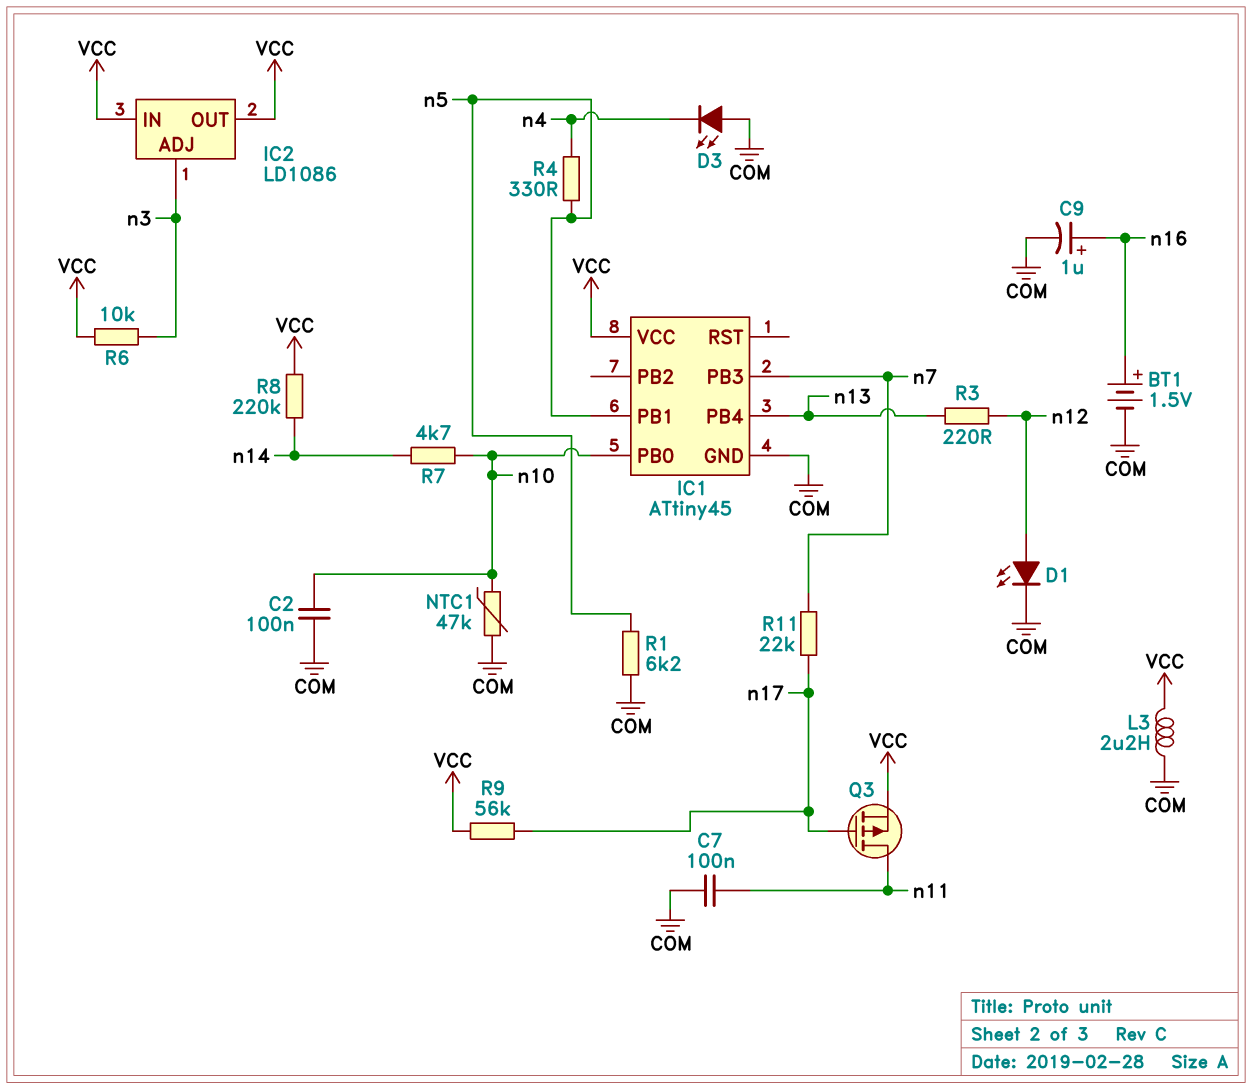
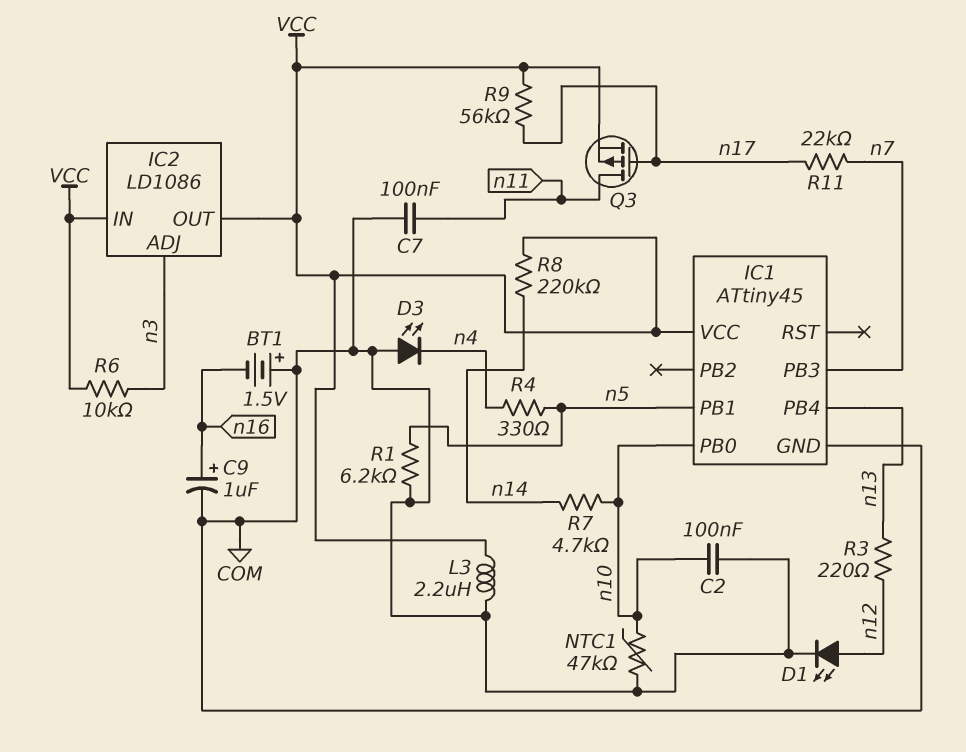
BT1: 1.5V (plus n16, minus COM) -> 1.5V (plus COM, minus n16)

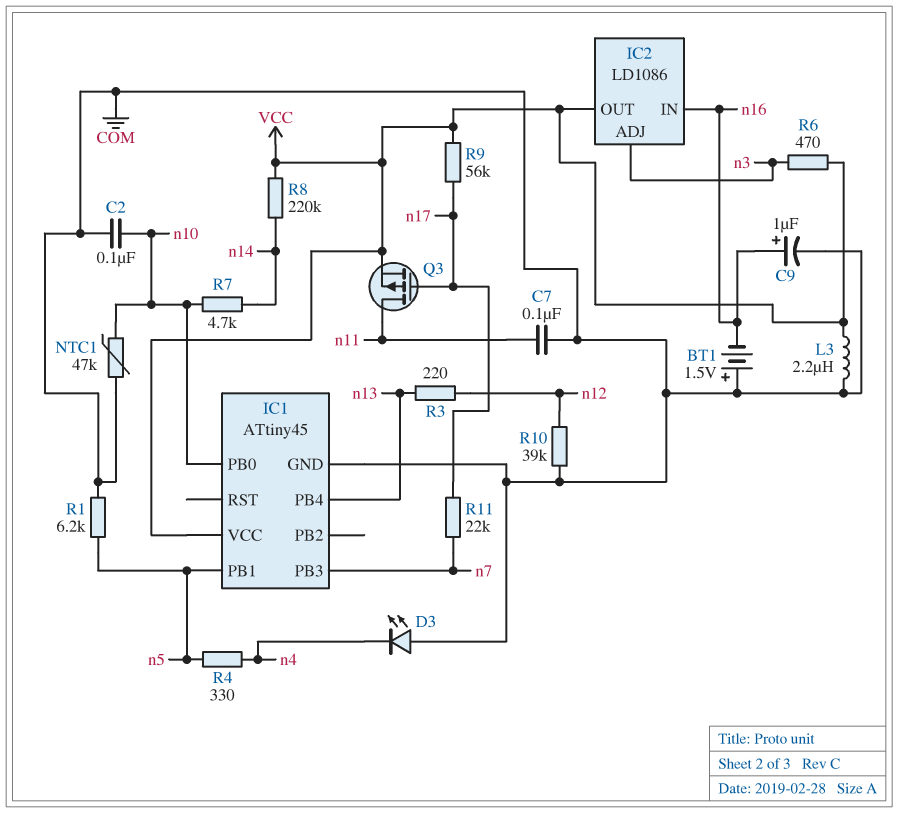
D1: LED (A n12, K COM) -> none
IC2 pin IN: VCC -> n16
R6: 10k (VCC, n3) -> 470 (VCC, n3)
R10: none -> 39k (COM, n12)

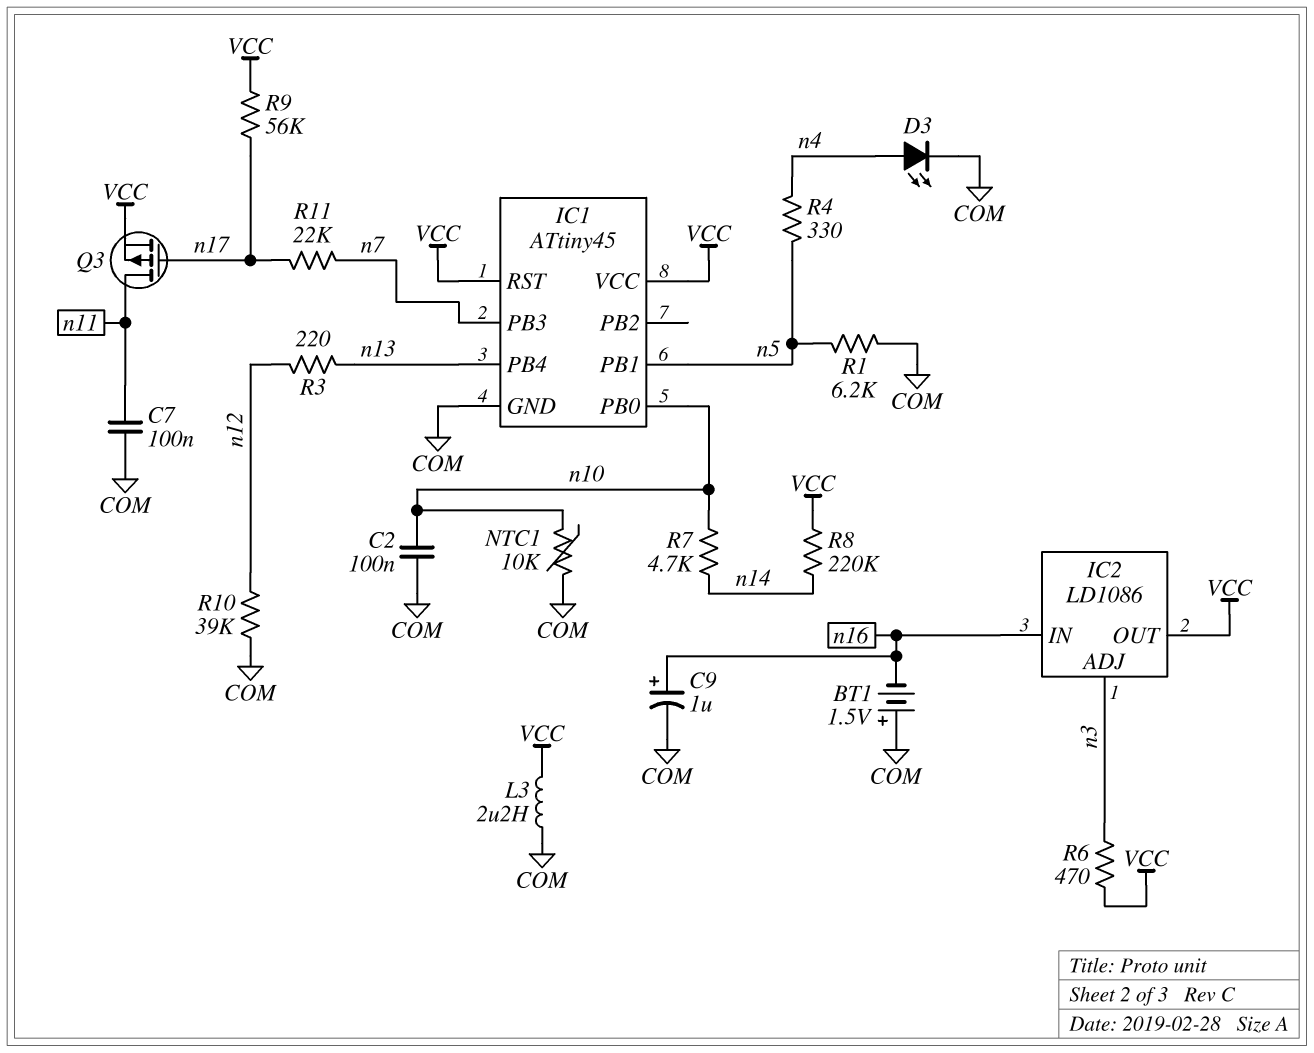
D3: LED (A COM, K n4) -> LED (A n4, K COM)
IC1 pin RST: none -> VCC
NTC1: 47k (COM, n10) -> 10k (COM, n10)

